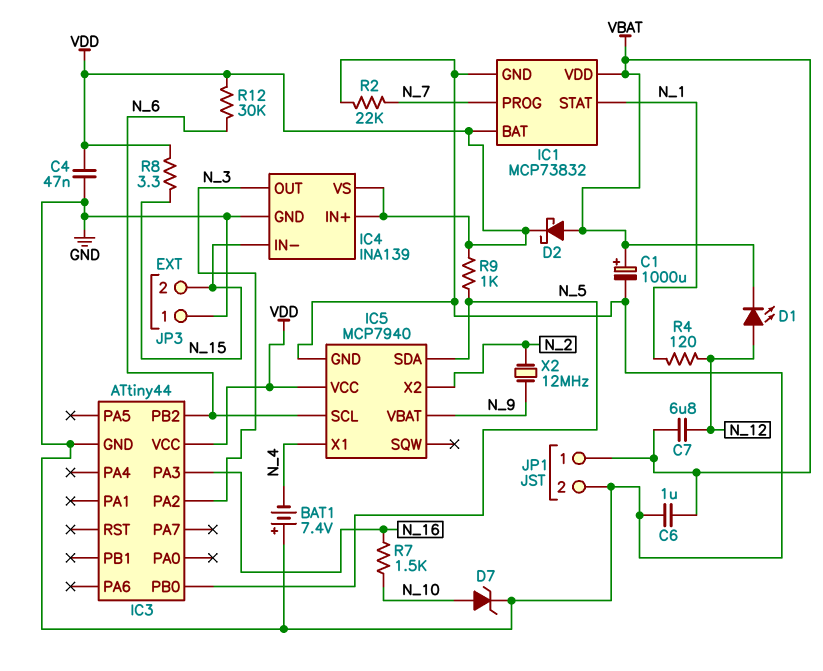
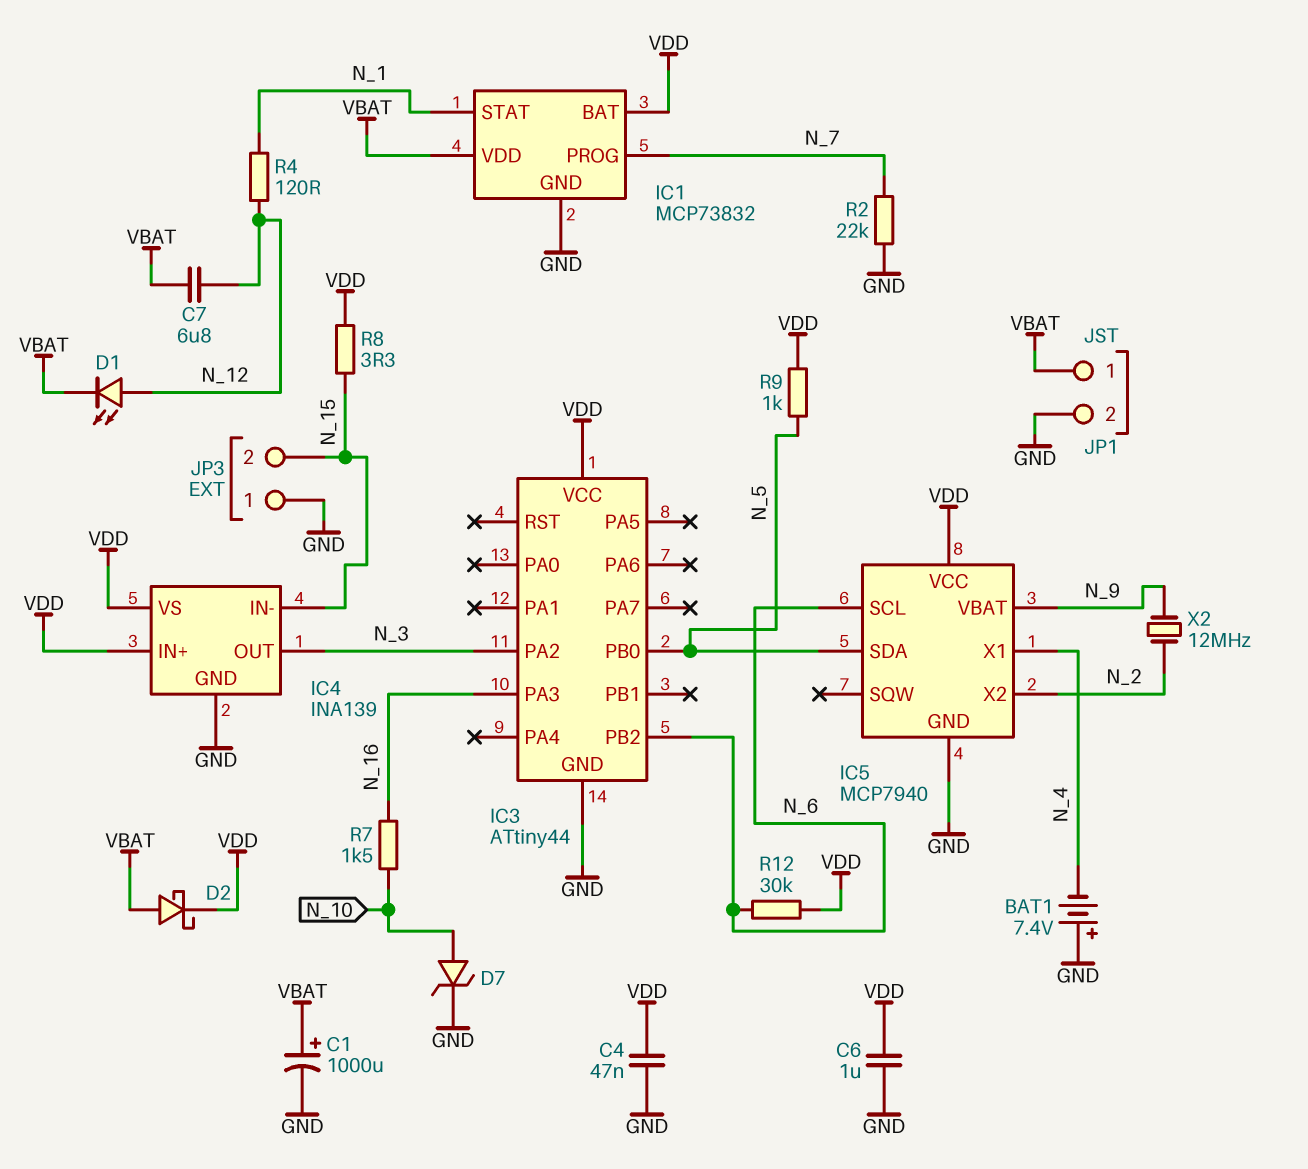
C6: 1uF (GND, VBAT) -> 1uF (GND, VDD)

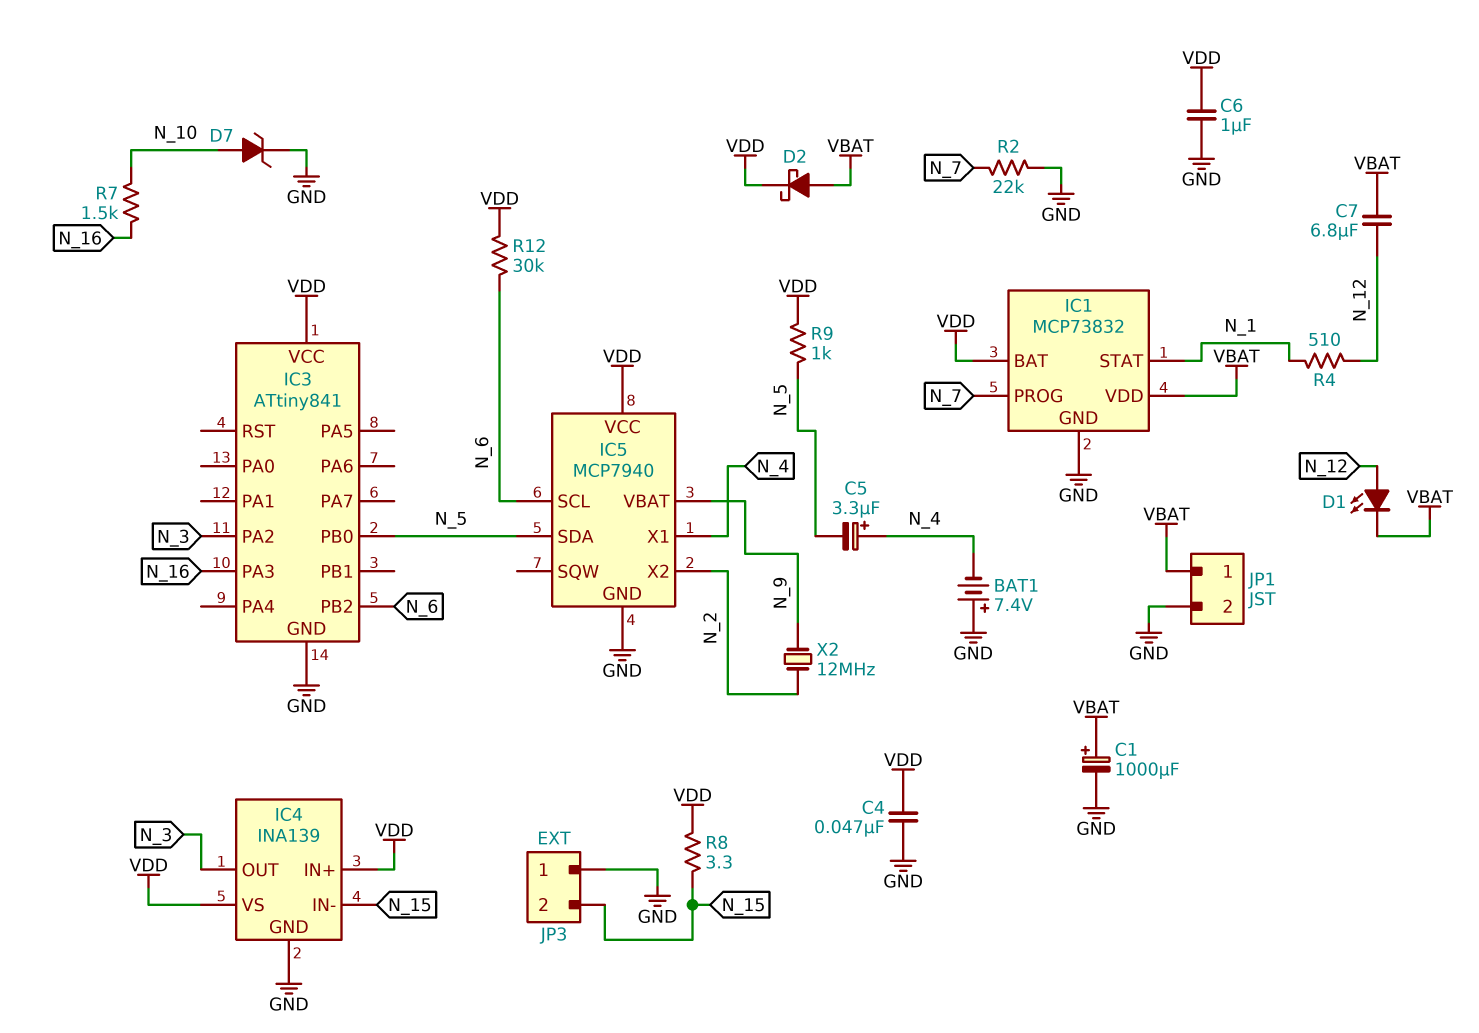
C5: none -> 3.3uF (plus N_4, minus N_5)
IC3: ATtiny44 -> ATtiny841
R4: 120 (N_1, N_12) -> 510 (N_1, N_12)

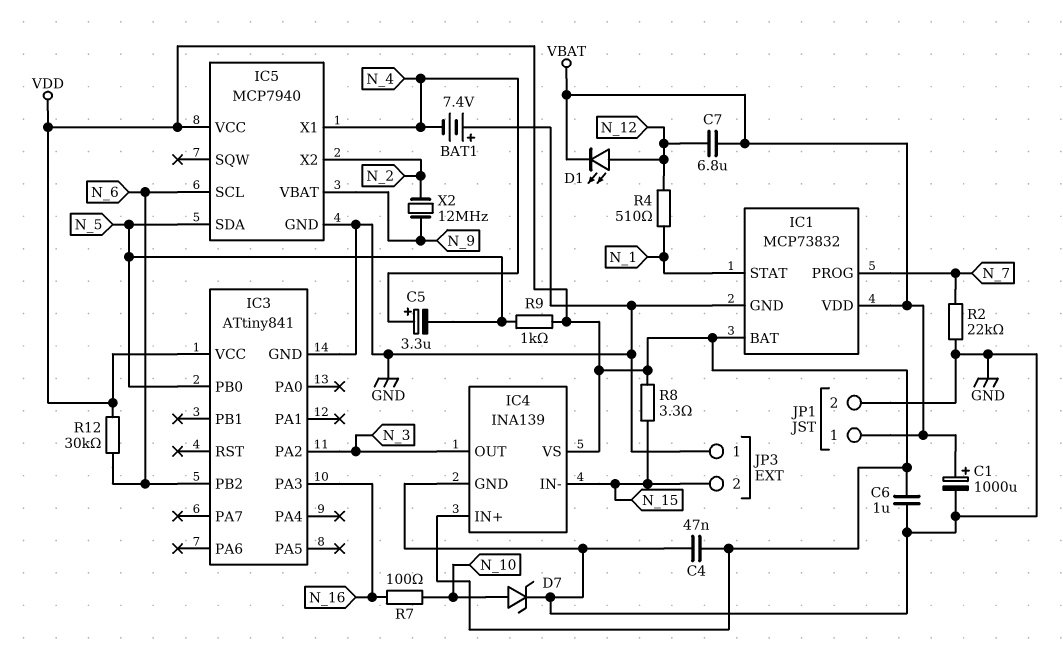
D2: schottky (A VBAT, K VDD) -> none
R7: 1.5k (N_10, N_16) -> 100 (N_10, N_16)

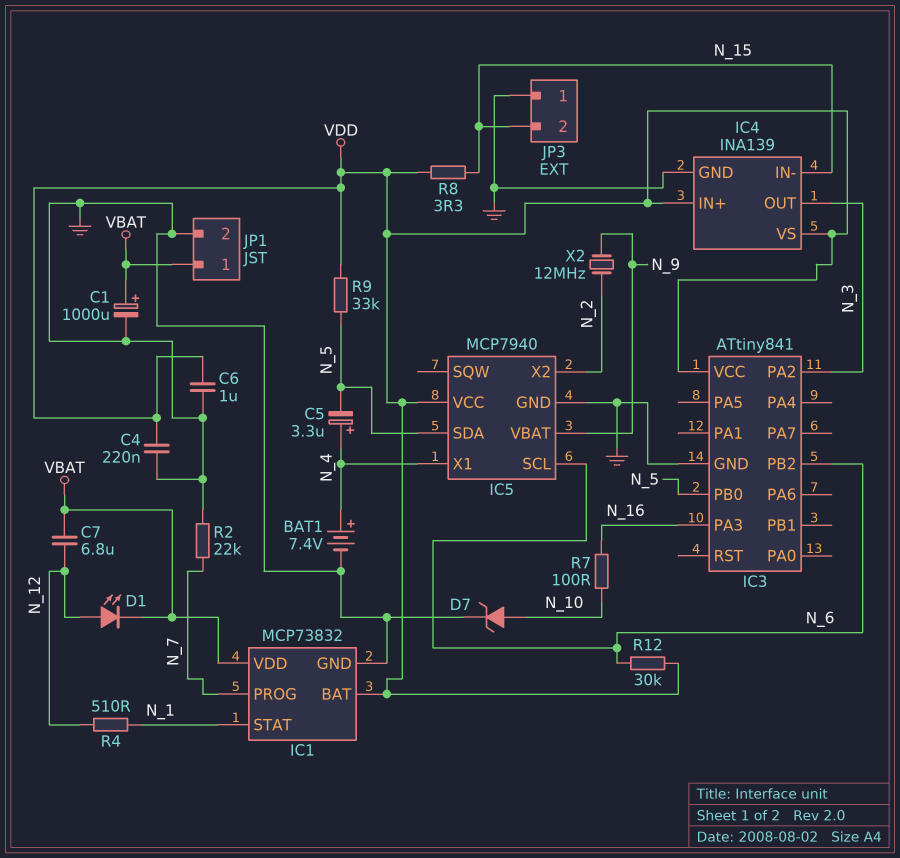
BAT1: 7.4V (plus GND, minus N_4) -> 7.4V (plus N_4, minus GND)
C4: 47nF (GND, VDD) -> 220nF (GND, VDD)
R9: 1k (N_5, VDD) -> 33k (N_5, VDD)

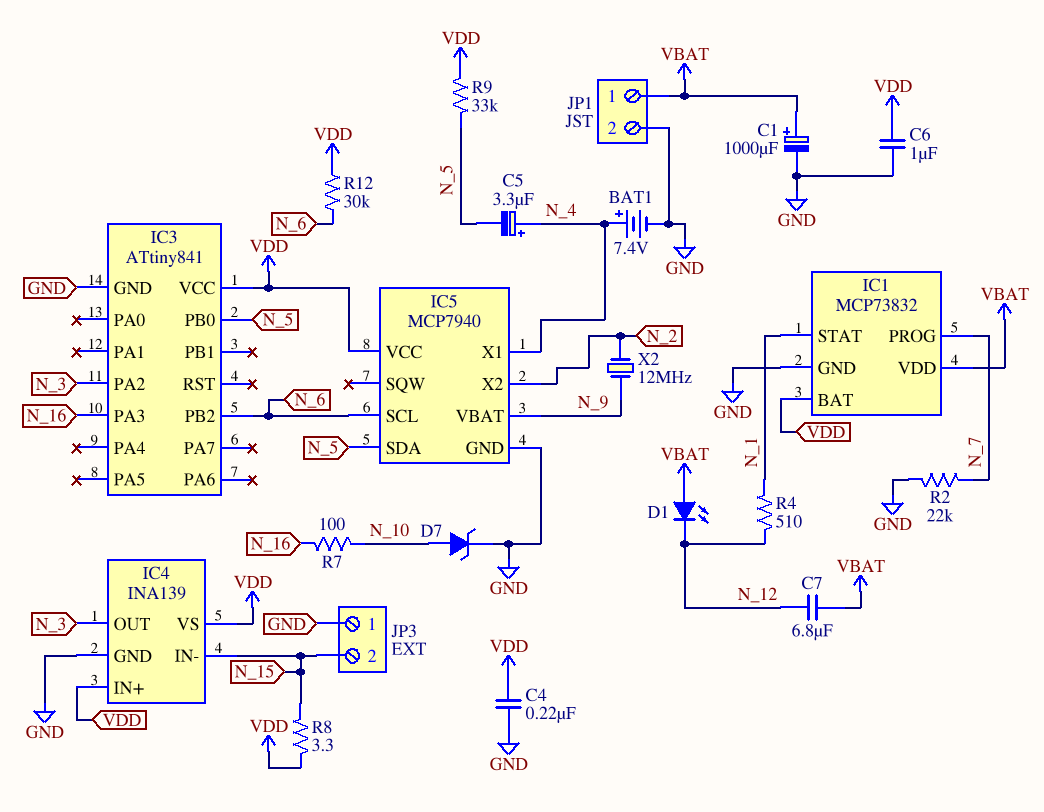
D1: LED (A N_12, K VBAT) -> LED (A VBAT, K N_12)

